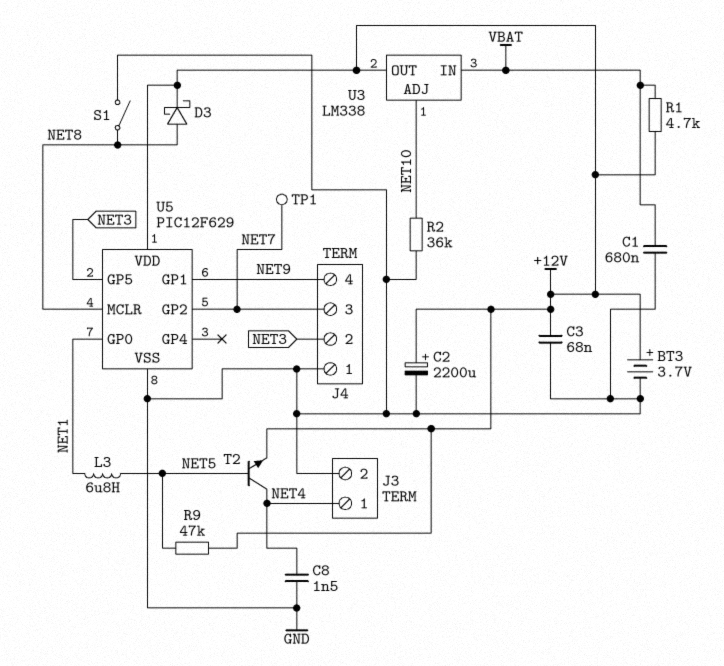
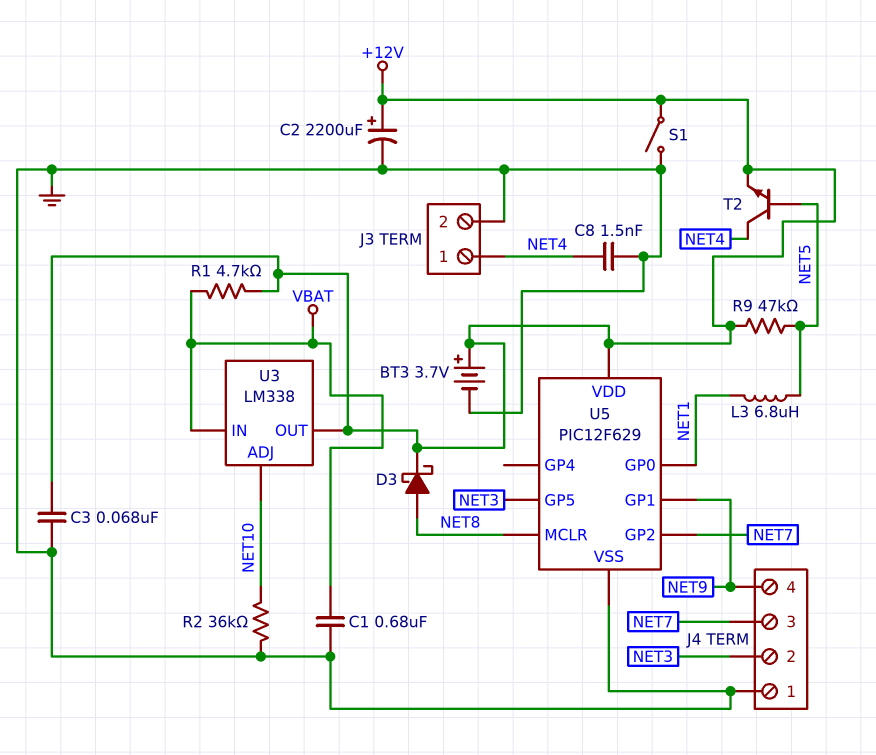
S1: switch (GND, NET8) -> switch (+12V, GND)
TP1: test point (NET7) -> none

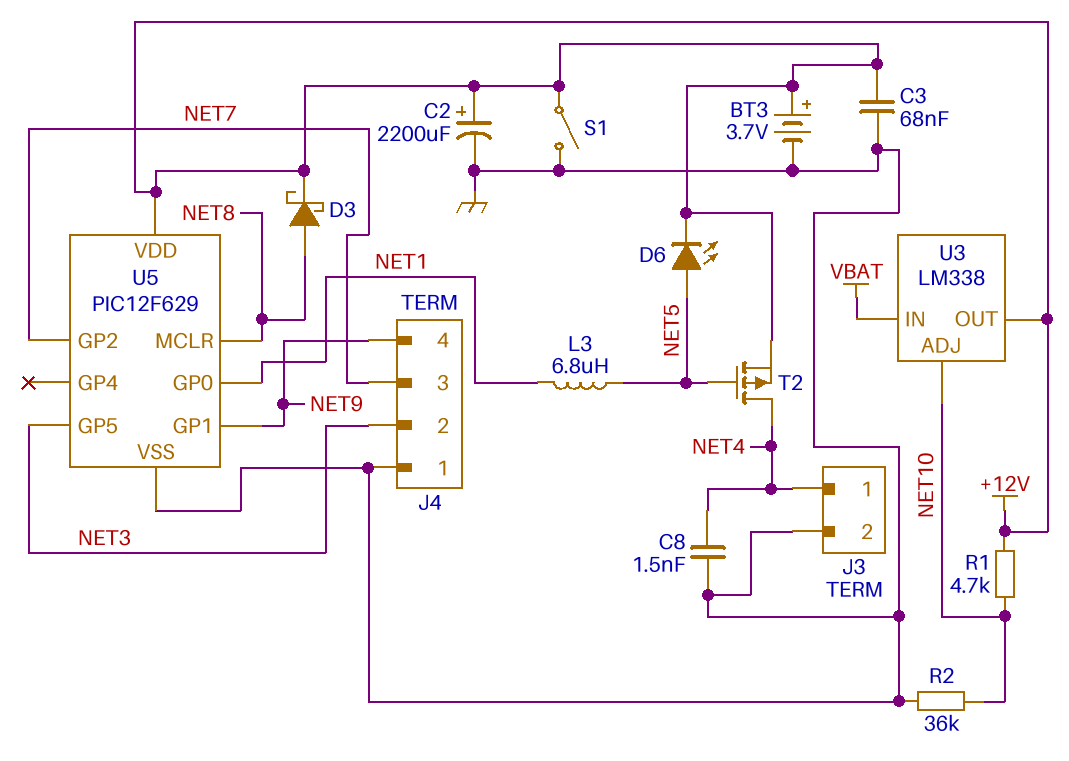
C1: 680nF (GND, VBAT) -> none
D6: none -> LED (A NET5, K +12V)
R1: 4.7k (+12V, VBAT) -> 4.7k (+12V, NET10)
R9: 47k (+12V, NET5) -> none
T2: NPN (B NET5, C NET4, E +12V) -> PMOS (G NET5, D NET4, S +12V)

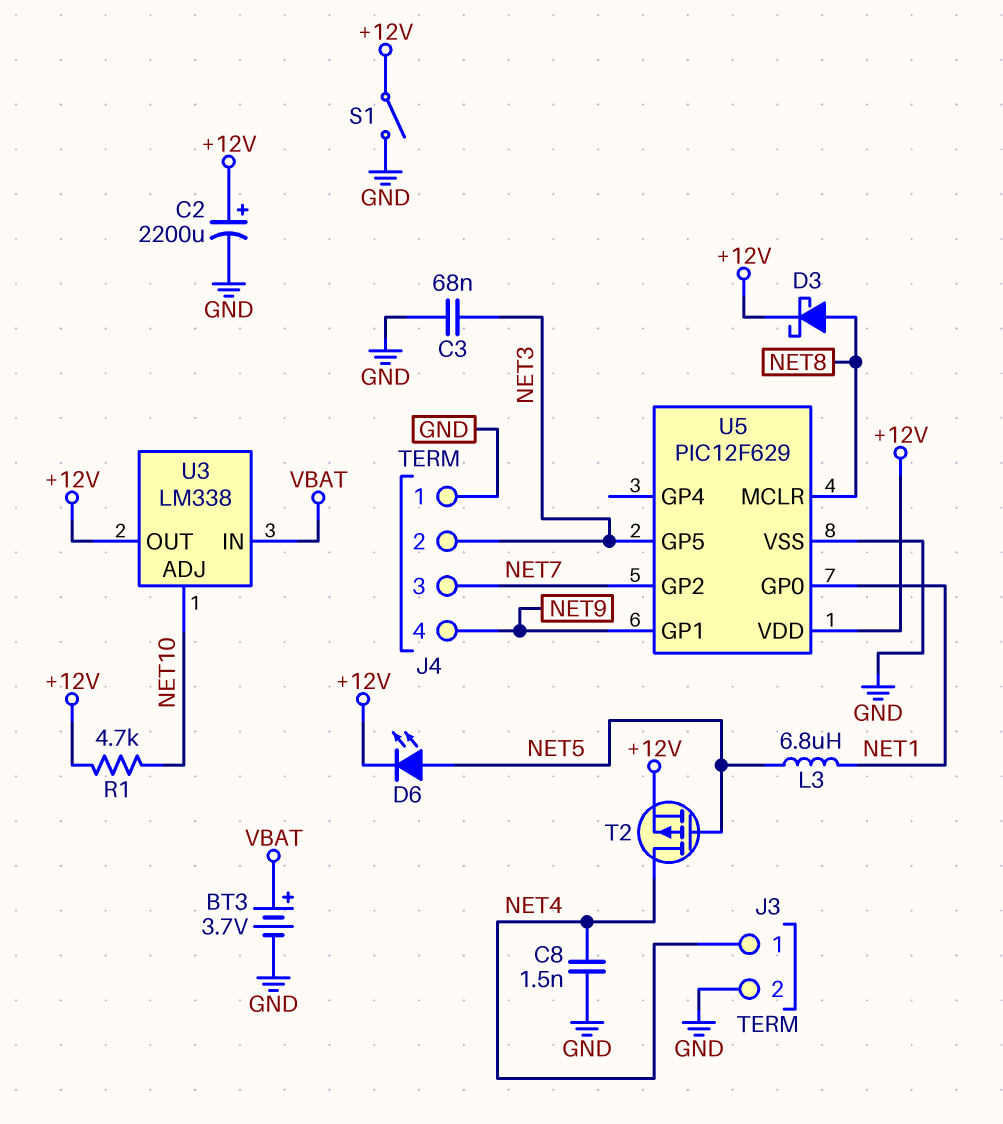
BT3: 3.7V (plus +12V, minus GND) -> 3.7V (plus VBAT, minus GND)
C3: 68nF (+12V, GND) -> 68nF (GND, NET3)
R2: 36k (GND, NET10) -> none

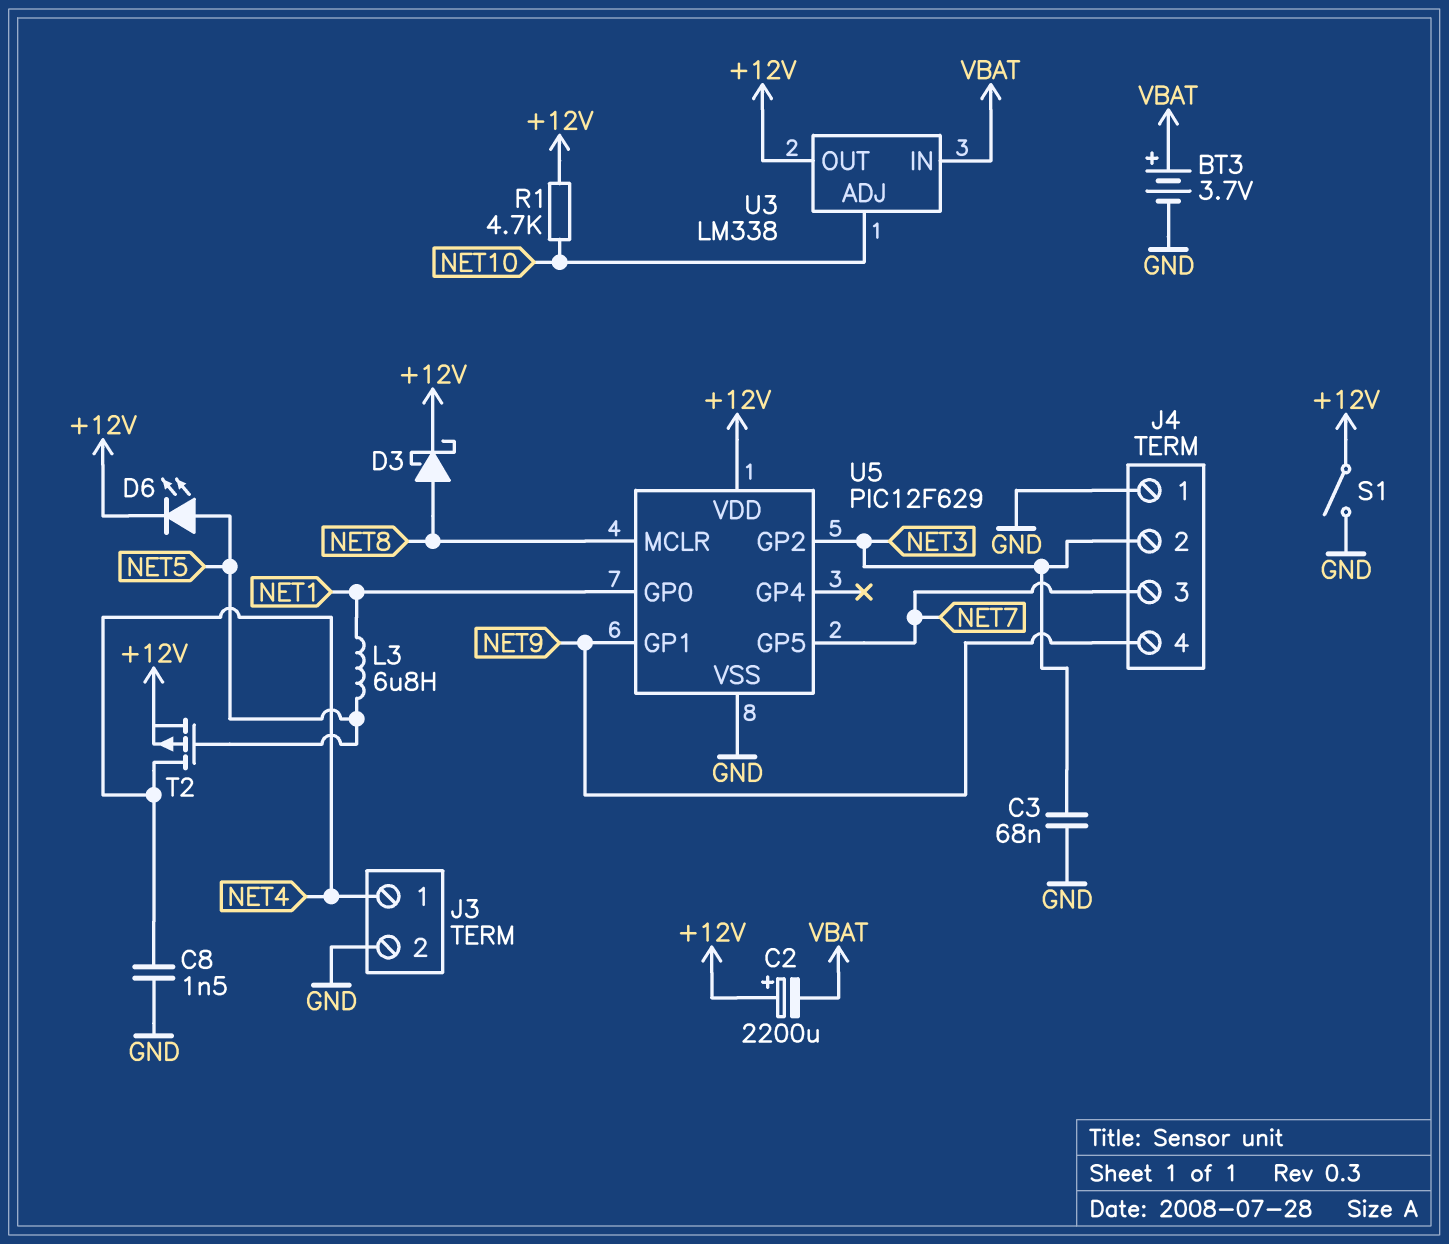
C2: 2200uF (plus +12V, minus GND) -> 2200uF (plus +12V, minus VBAT)
U5 pin GP2: NET7 -> NET3
U5 pin GP5: NET3 -> NET7

